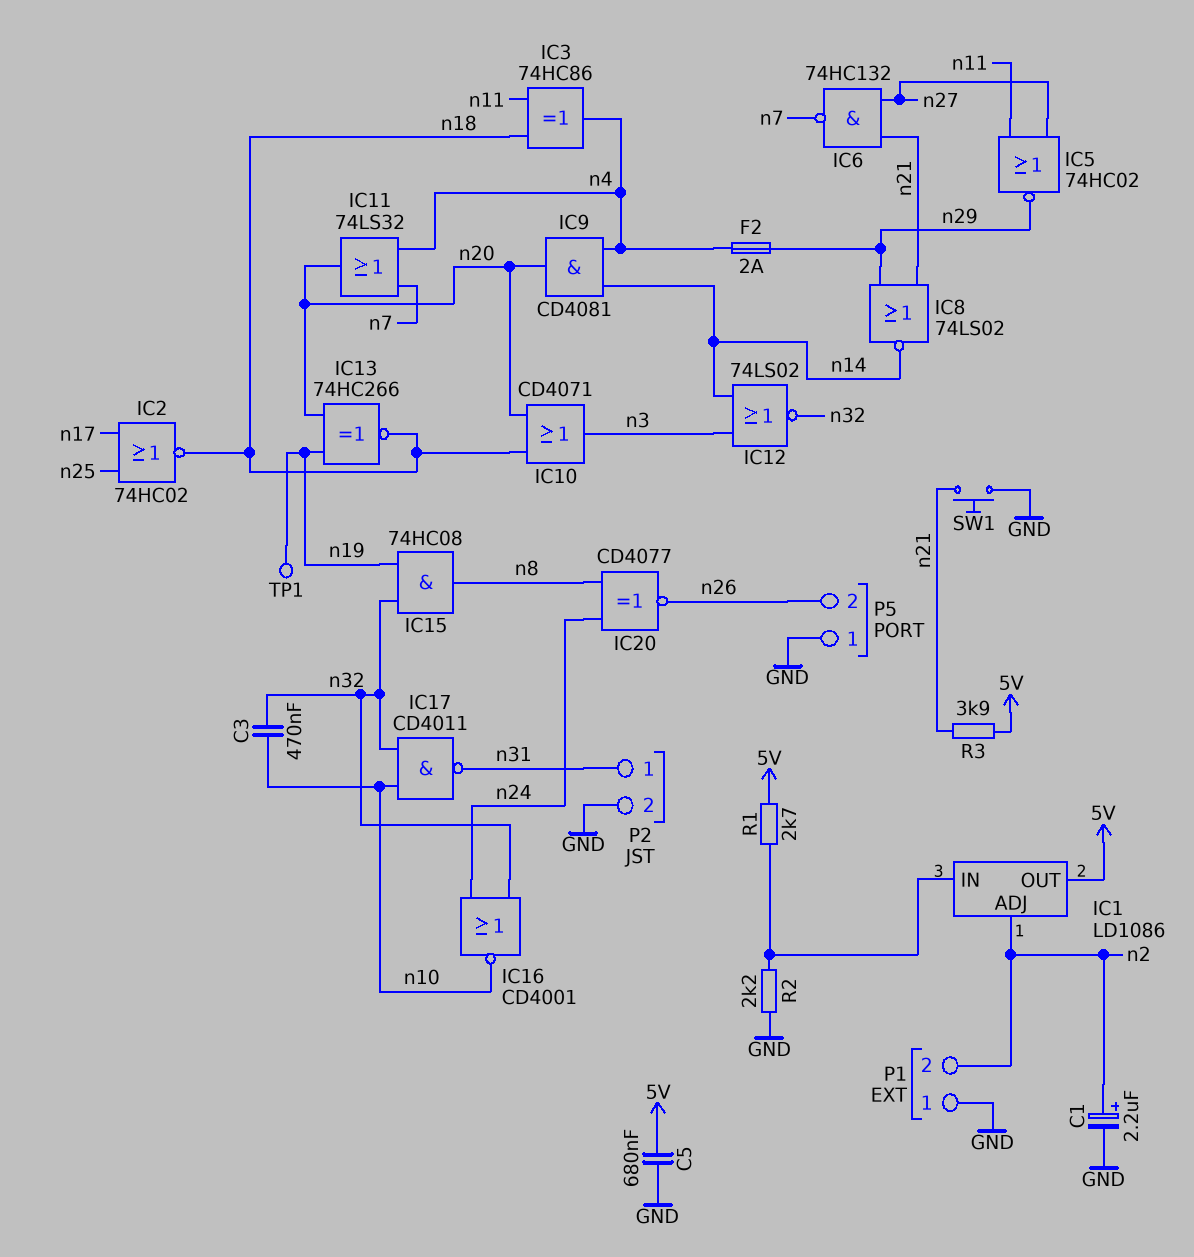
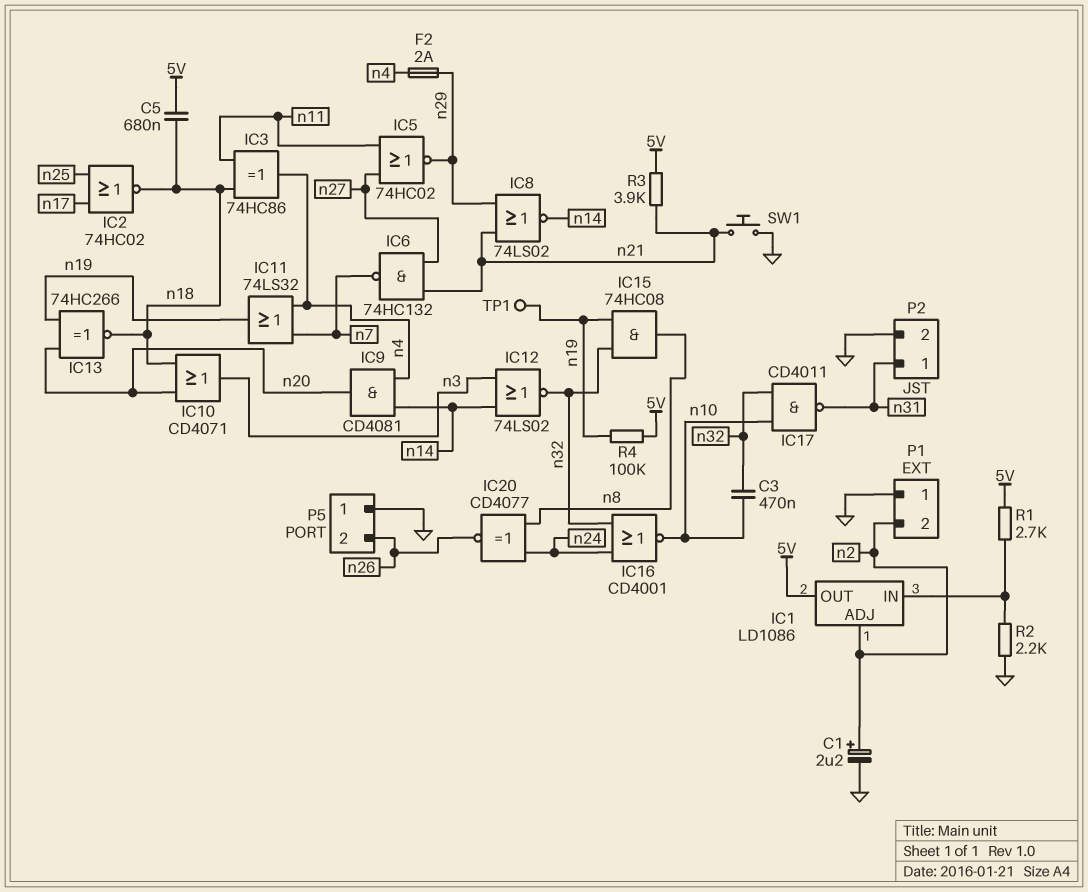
C5: 680nF (5V, GND) -> 680nF (5V, n18)
IC11: OR 74LS32 (in n4, in n7, out n20) -> OR 74LS32 (in n4, in n7, out n19)
R4: none -> 100k (5V, n19)

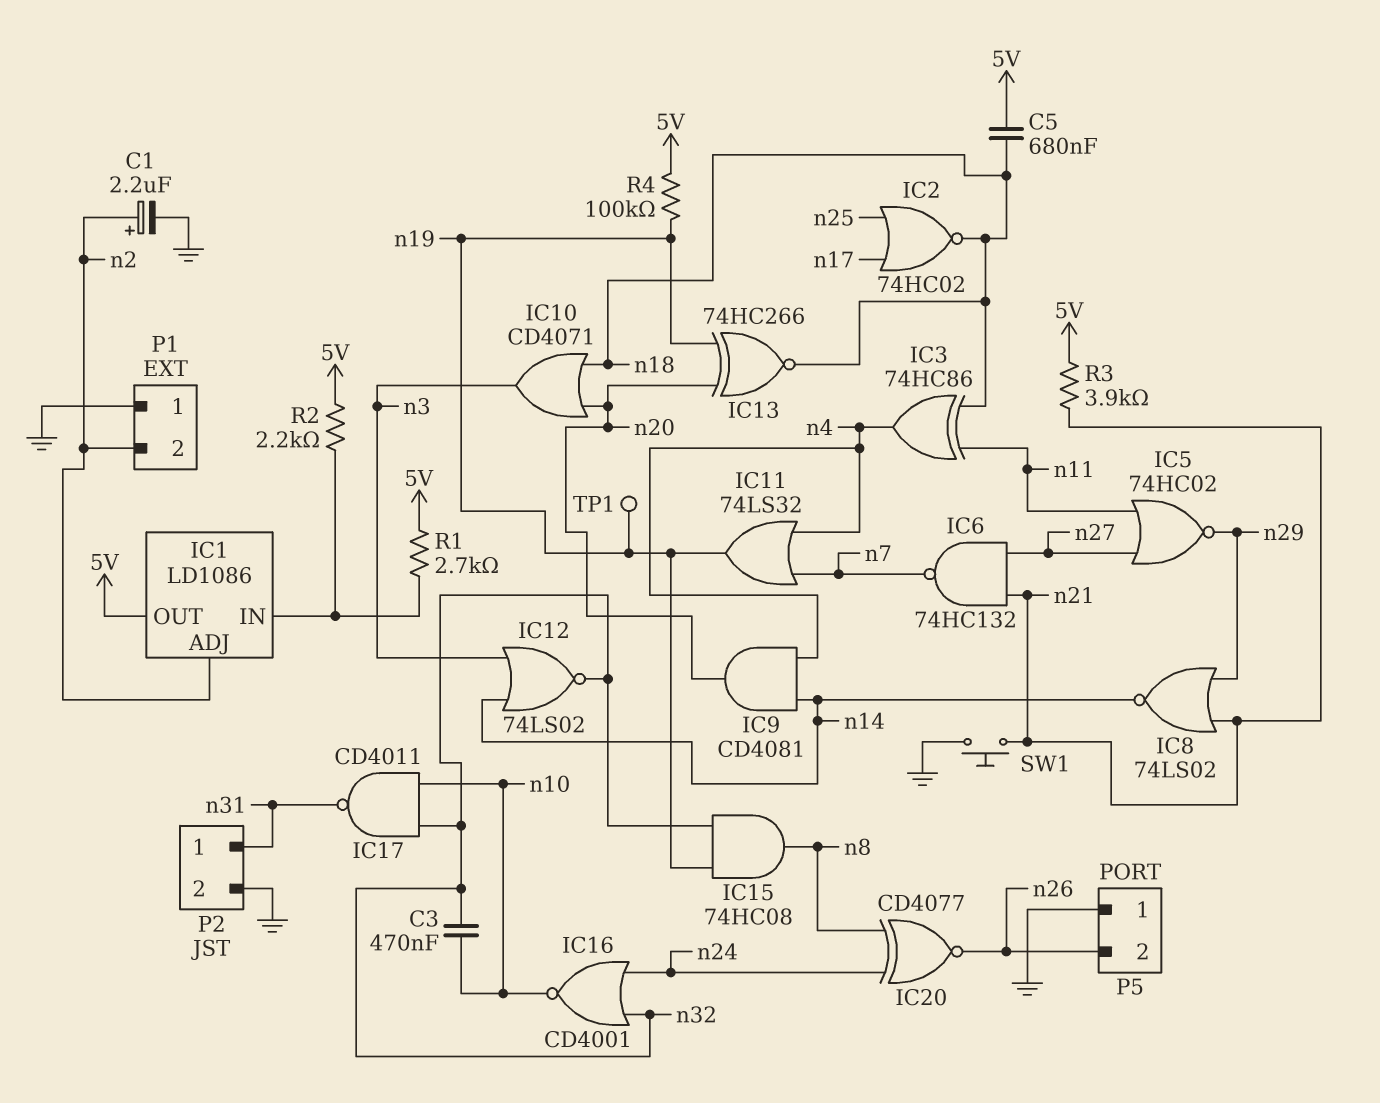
F2: 2A (n4, n29) -> none
R2: 2.2k (GND, IC1/IN) -> 2.2k (5V, IC1/IN)

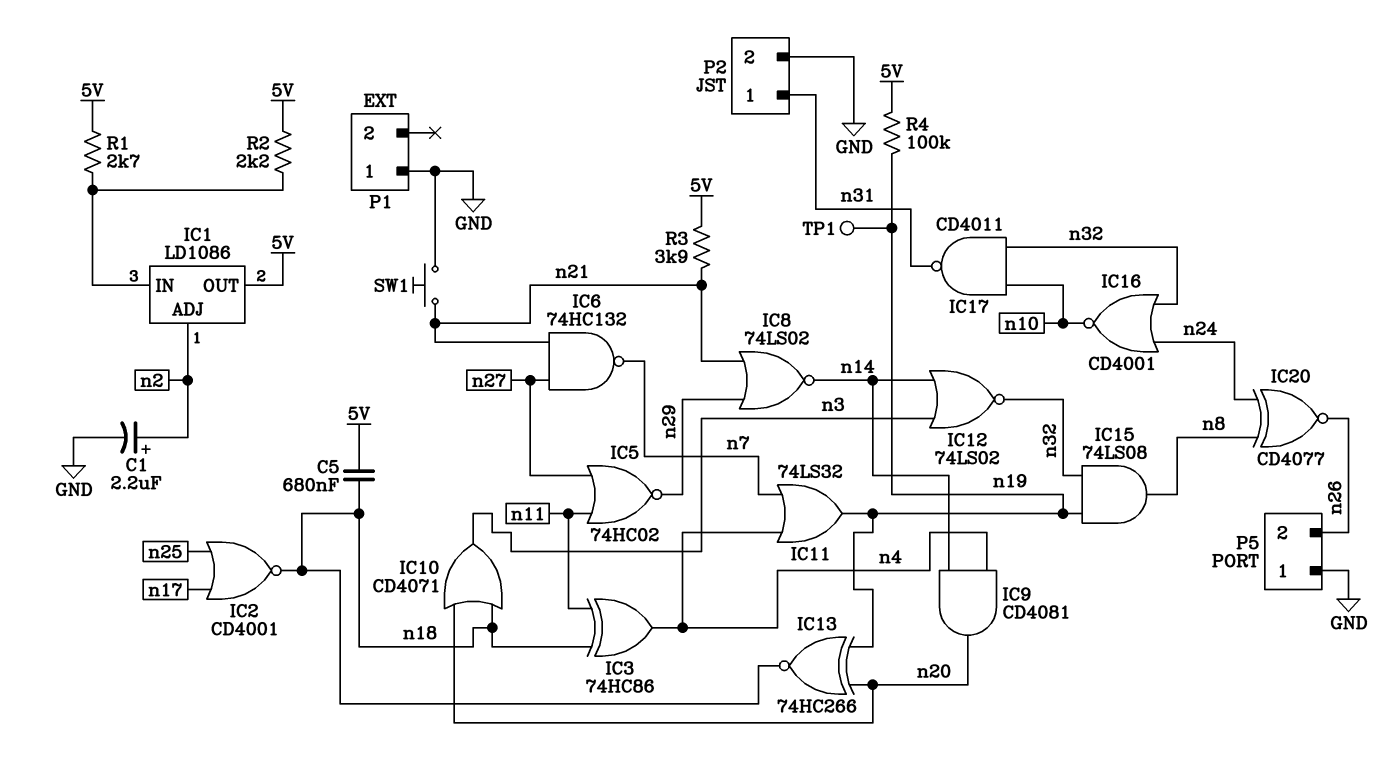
C3: 470nF (n10, n32) -> none
IC2: NOR 74HC02 (in n17, in n25, out n18) -> NOR CD4001 (in n17, in n25, out n18)
IC15: AND 74HC08 (in n19, in n32, out n8) -> AND 74LS08 (in n19, in n32, out n8)
P1 pin 2: n2 -> none

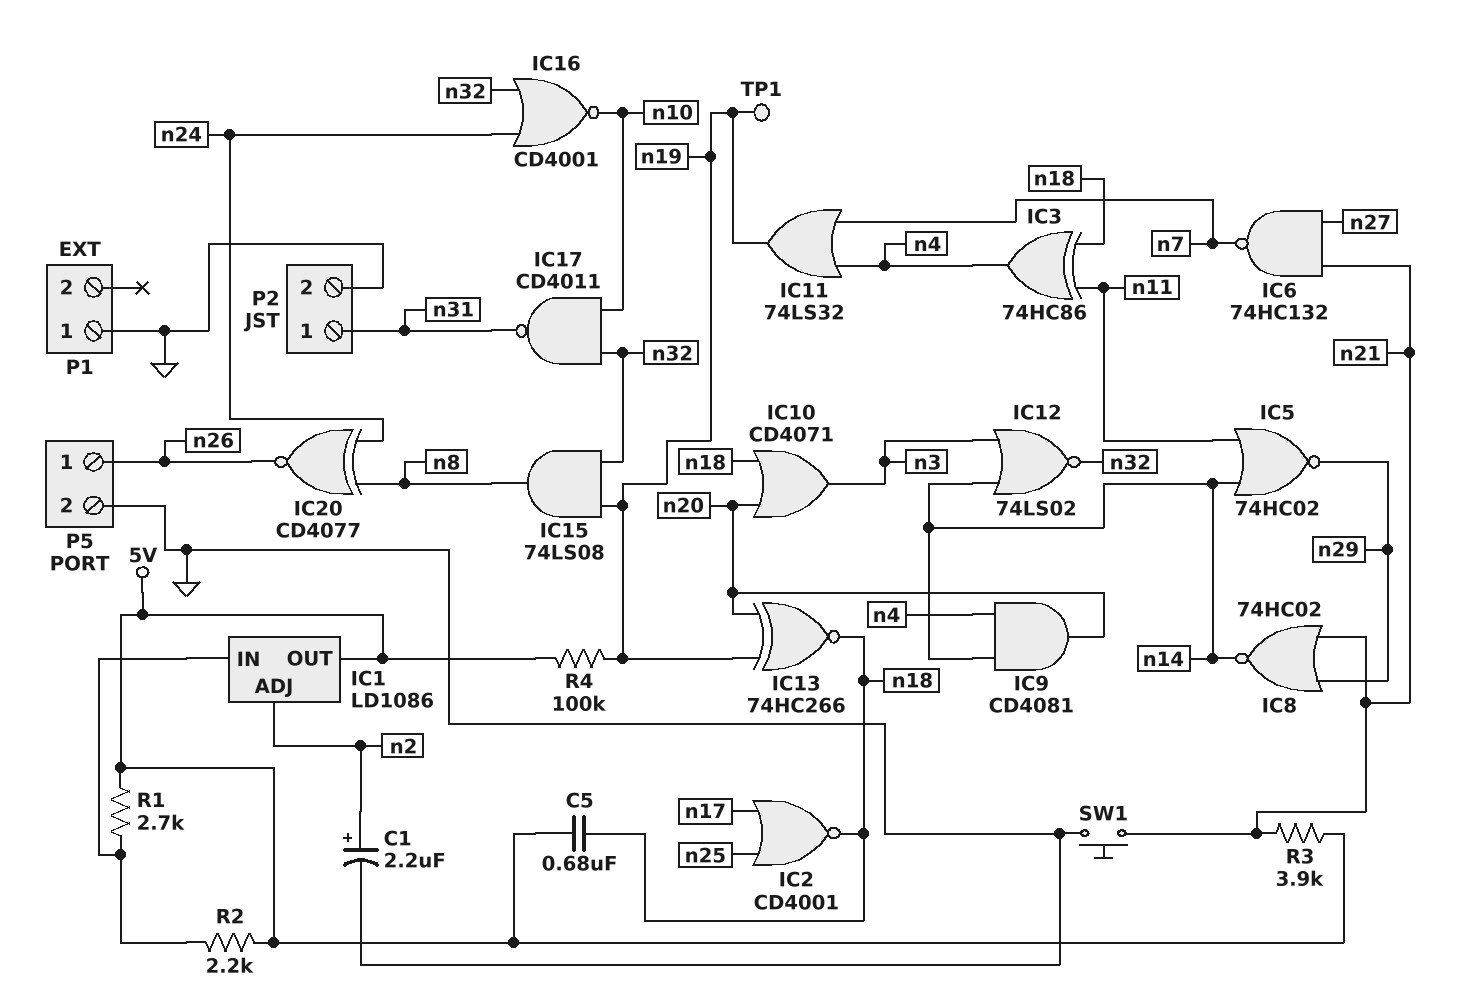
IC5: NOR 74HC02 (in n11, in n27, out n29) -> NOR 74HC02 (in n11, in n14, out n29)
IC8: NOR 74LS02 (in n21, in n29, out n14) -> NOR 74HC02 (in n21, in n29, out n14)
P5 pin 1: GND -> n26
P5 pin 2: n26 -> GND

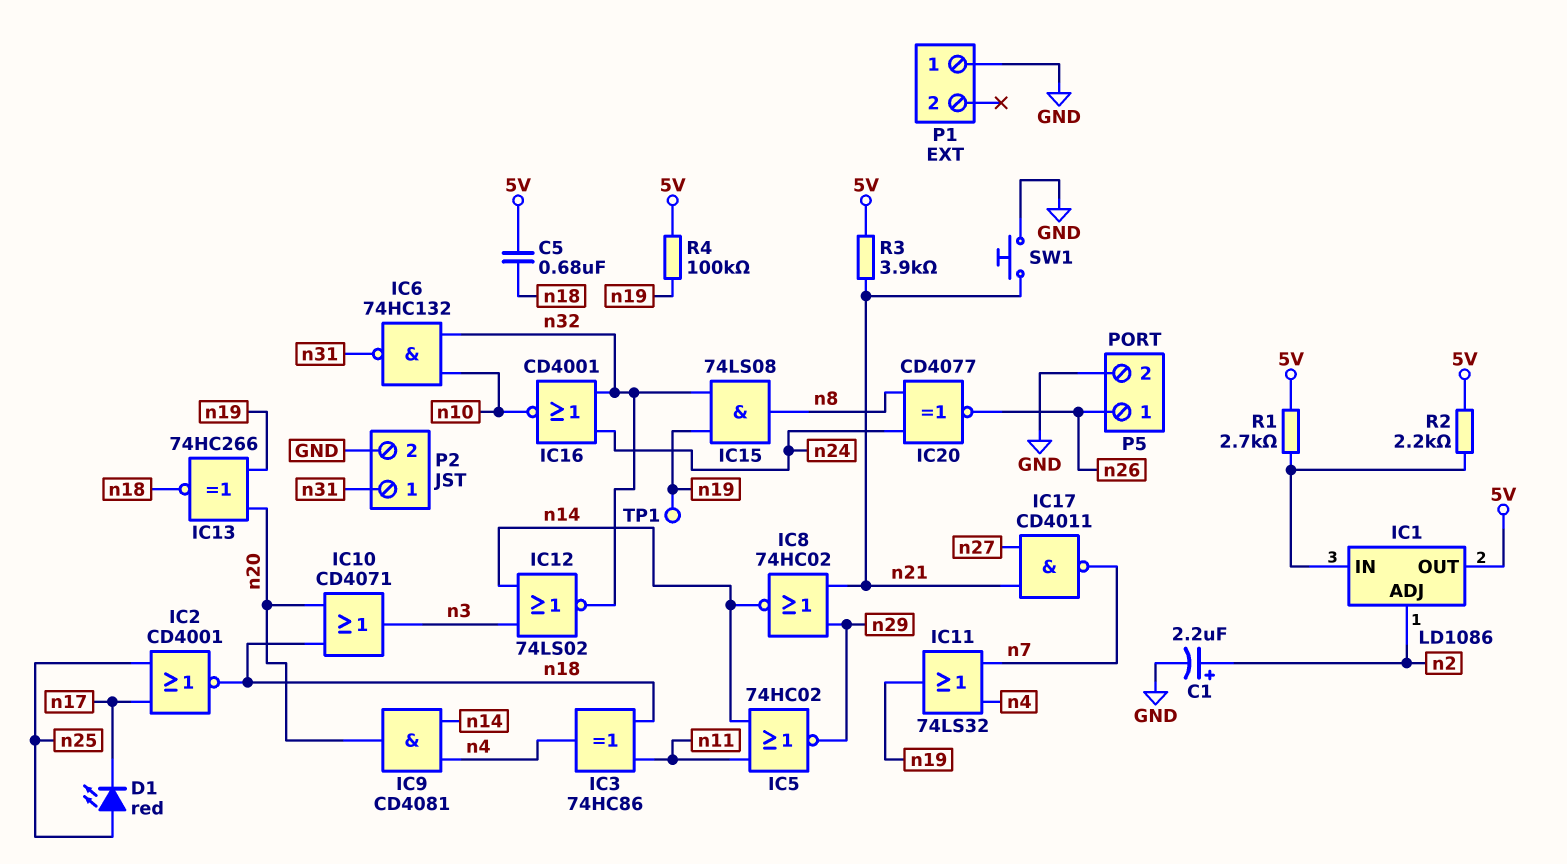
D1: none -> LED red (A n25, K n17)
IC6: NAND 74HC132 (in n21, in n27, out n7) -> NAND 74HC132 (in n10, in n32, out n31)
IC17: NAND CD4011 (in n10, in n32, out n31) -> NAND CD4011 (in n21, in n27, out n7)

